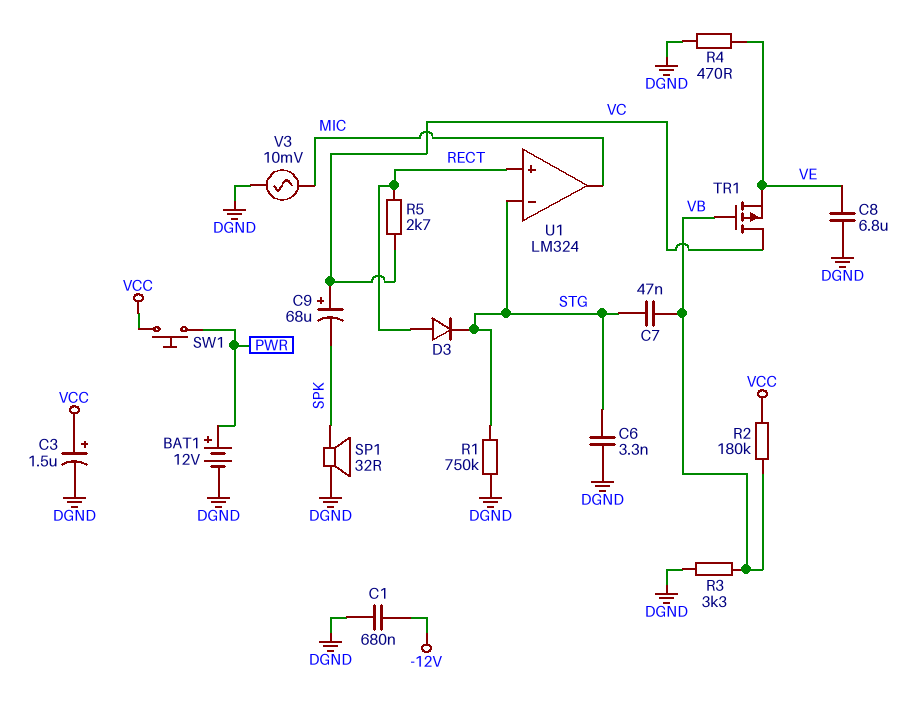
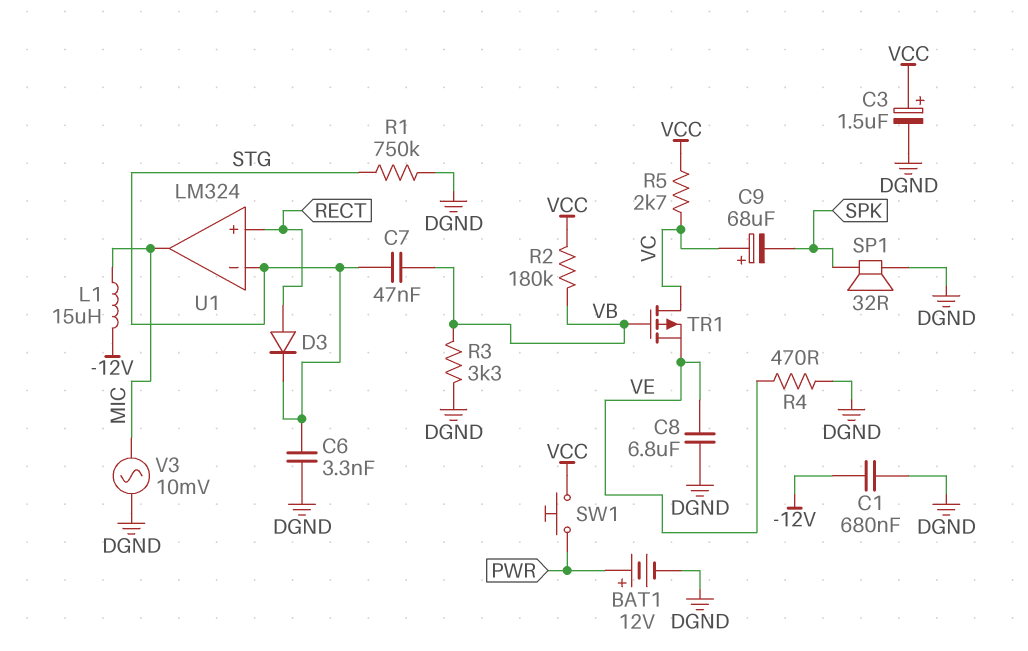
L1: none -> 15uH (-12V, MIC)
R5: 2.7k (RECT, VC) -> 2.7k (VC, VCC)

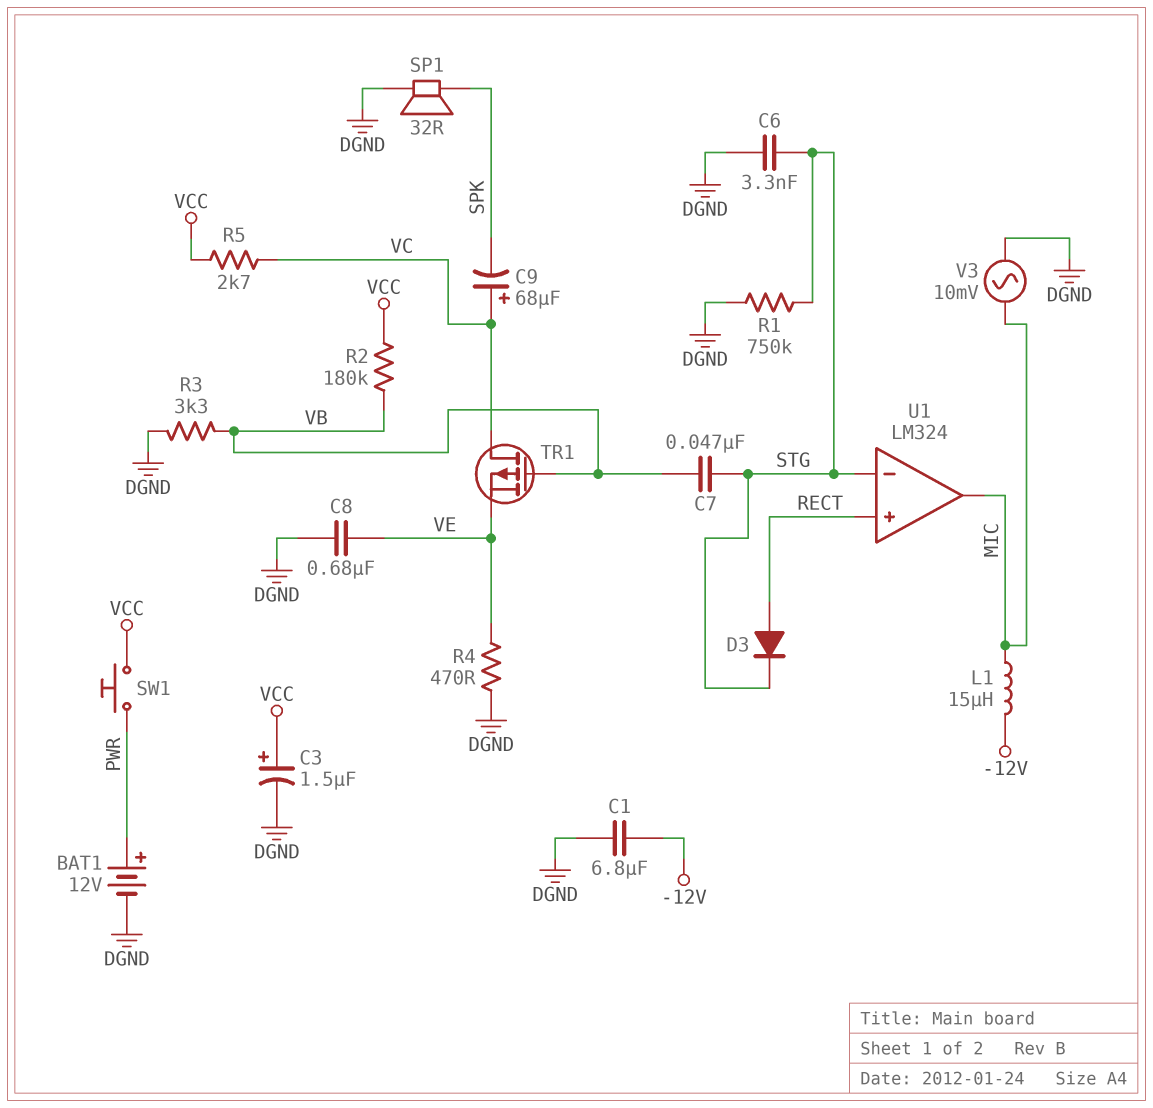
C1: 680nF (-12V, DGND) -> 6.8uF (-12V, DGND)
C8: 6.8uF (DGND, VE) -> 680nF (DGND, VE)

